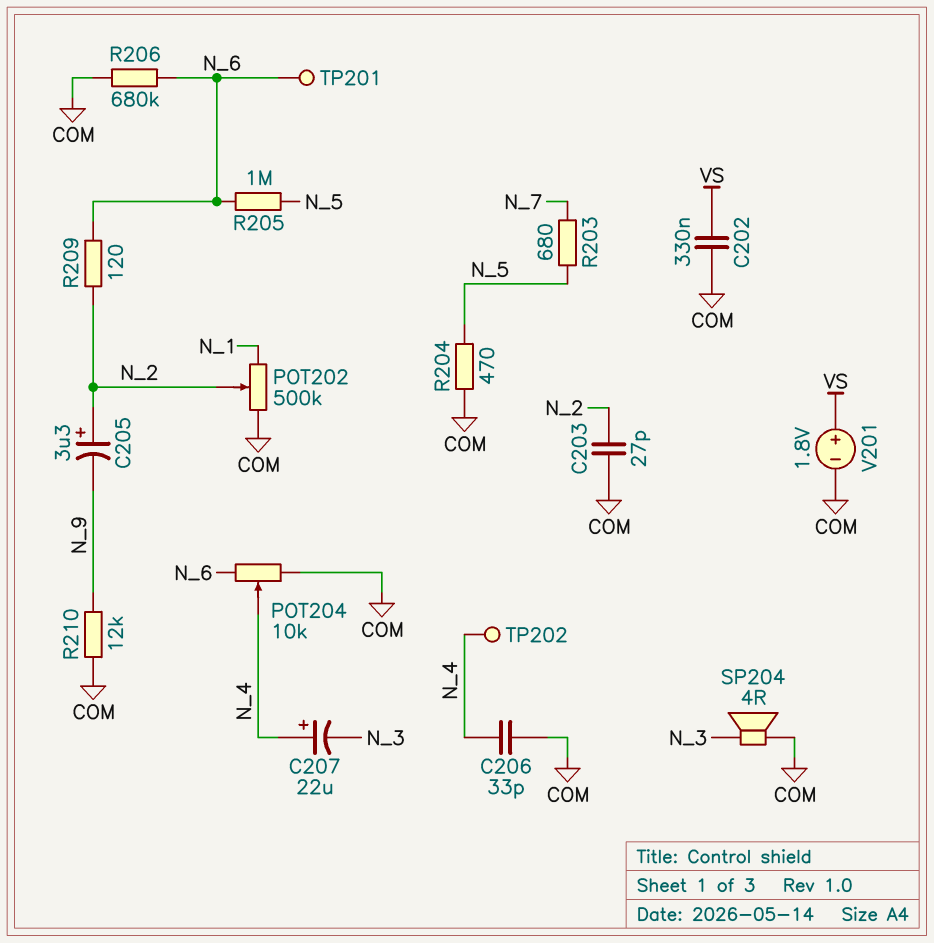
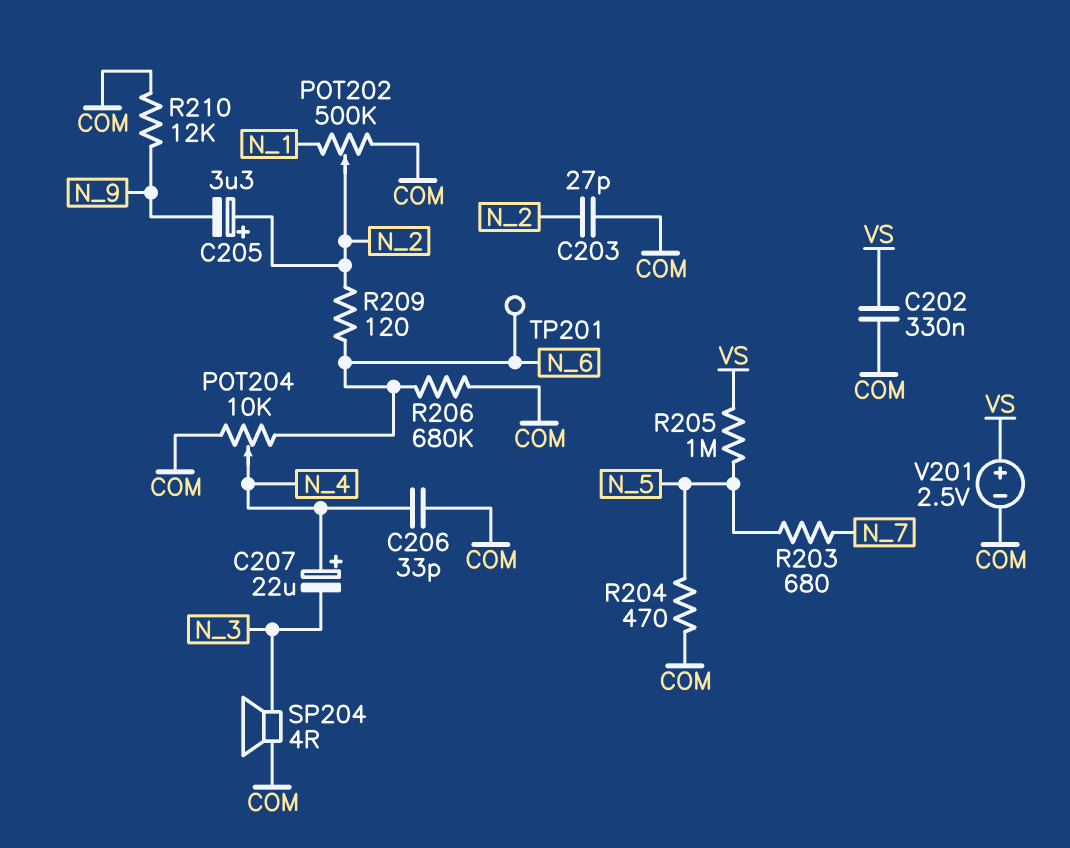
R205: 1M (N_5, N_6) -> 1M (N_5, VS)
TP202: test point (N_4) -> none
V201: 1.8V (plus VS, minus COM) -> 2.5V (plus VS, minus COM)

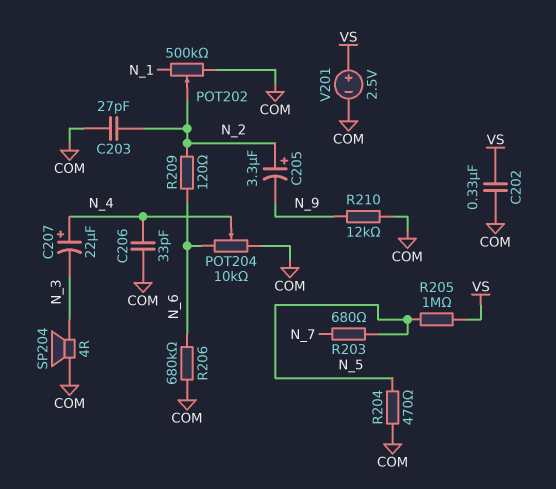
TP201: test point (N_6) -> none

